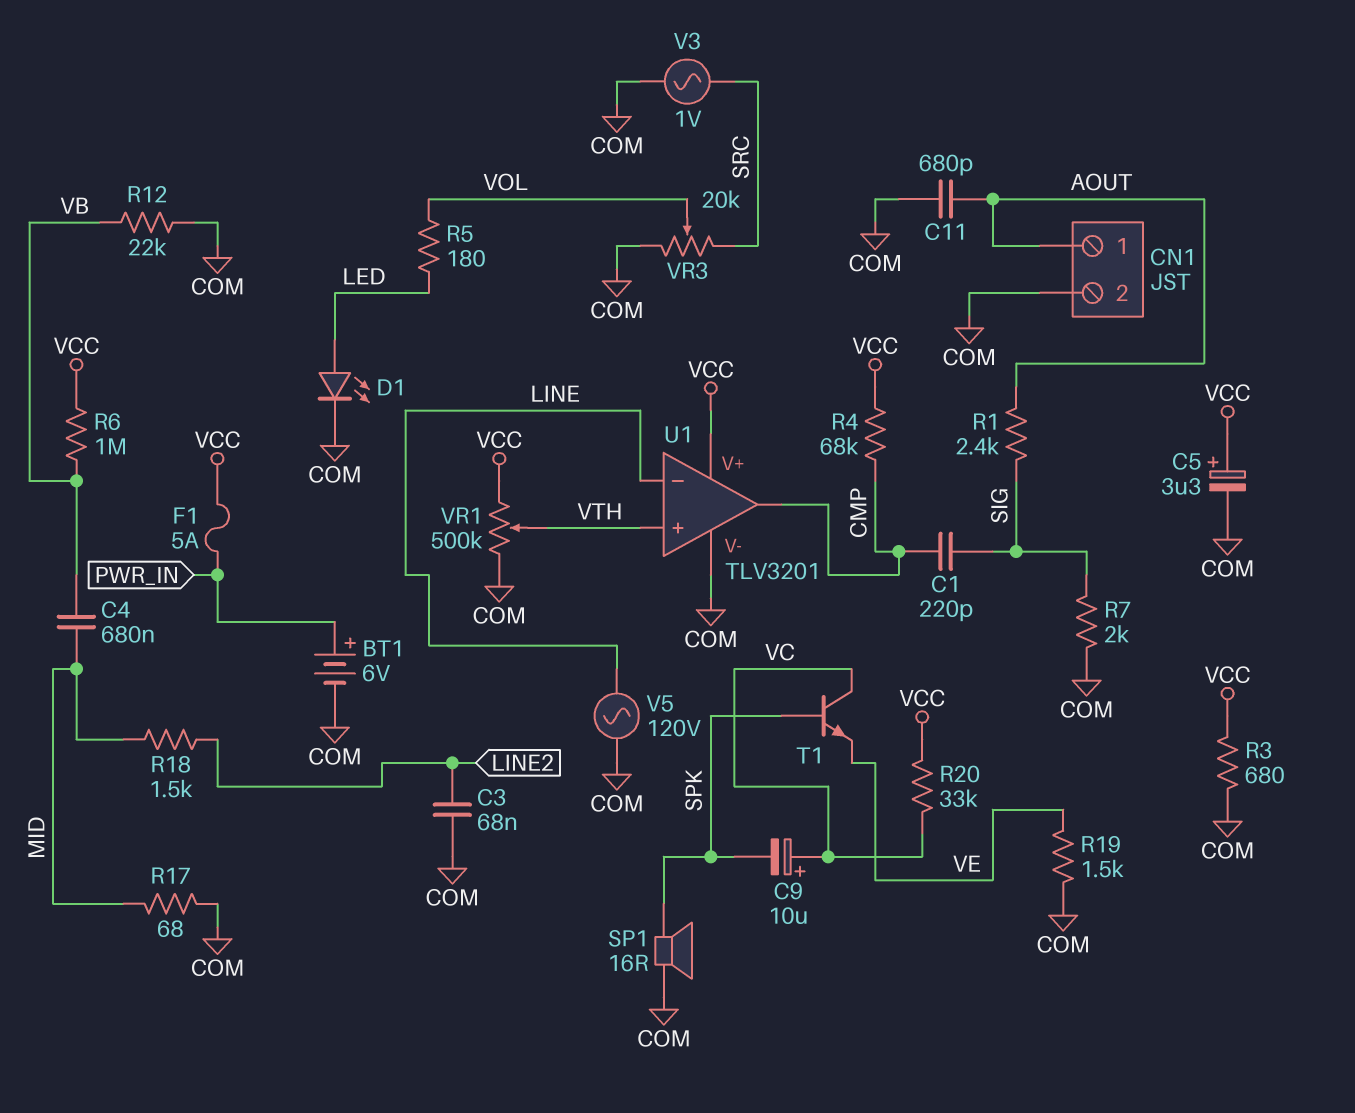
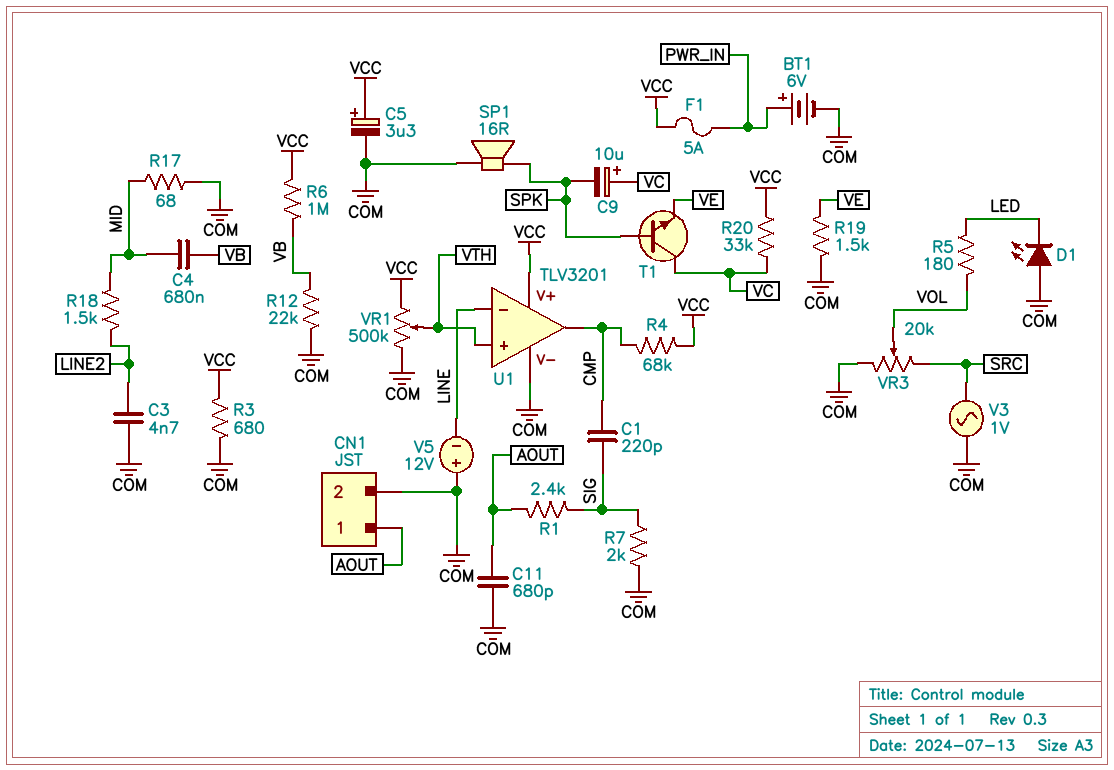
C3: 68nF (COM, LINE2) -> 4.7nF (COM, LINE2)
D1: LED (A LED, K COM) -> LED (A COM, K LED)
V5: AC 120V (COM, LINE) -> 12V (plus COM, minus LINE)

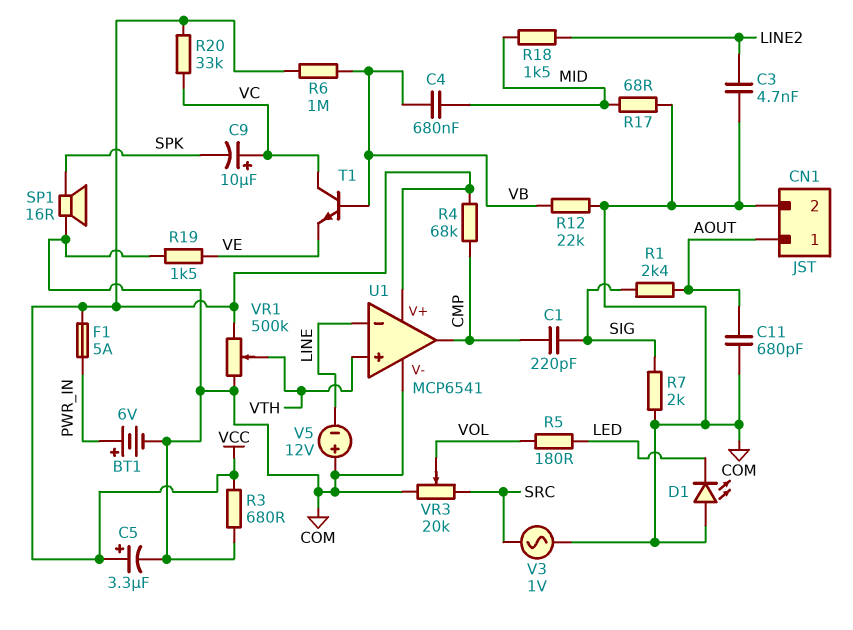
T1: NPN (B SPK, C VC, E VE) -> NPN (B VB, C VC, E VE)
U1: TLV3201 -> MCP6541

